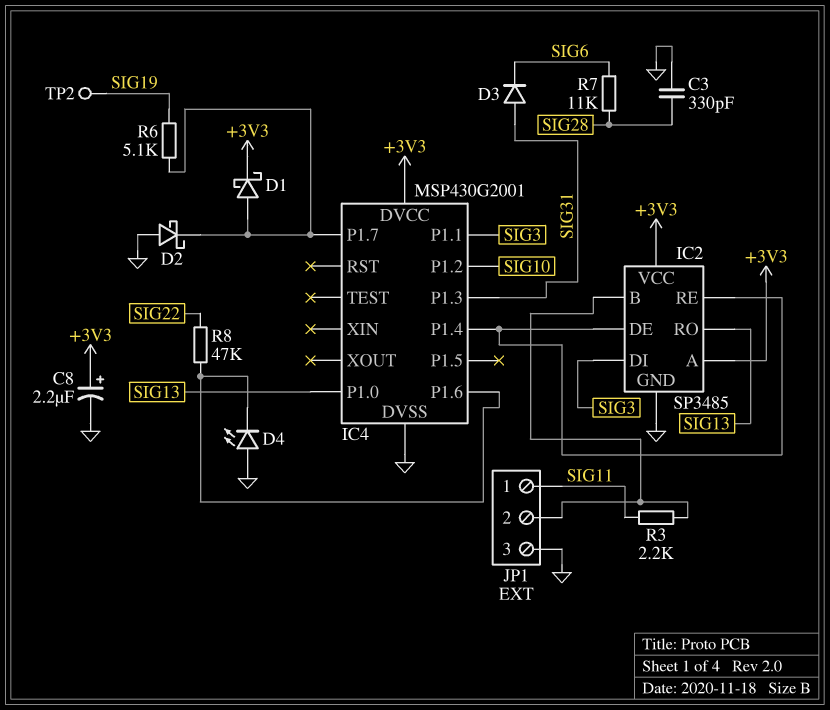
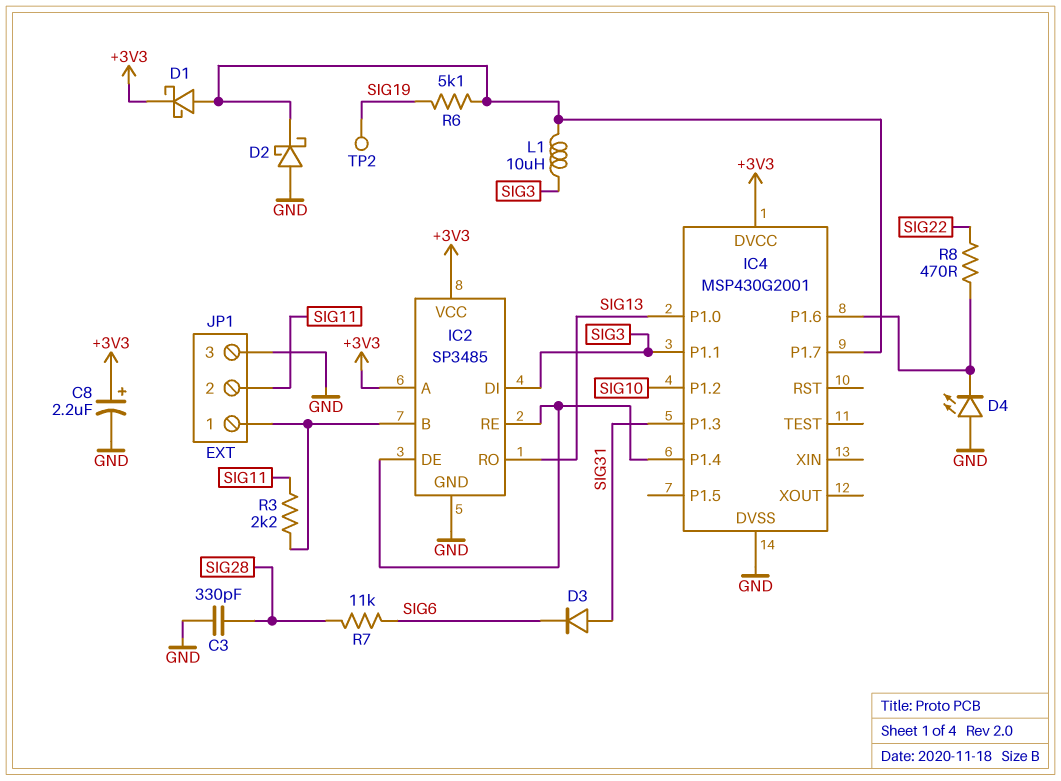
JP1 pin 1: SIG11 -> IC2/B
JP1 pin 2: IC2/B -> SIG11
L1: none -> 10uH (IC4/P1.7, SIG3)
R8: 47k (IC4/P1.6, SIG22) -> 470 (IC4/P1.6, SIG22)

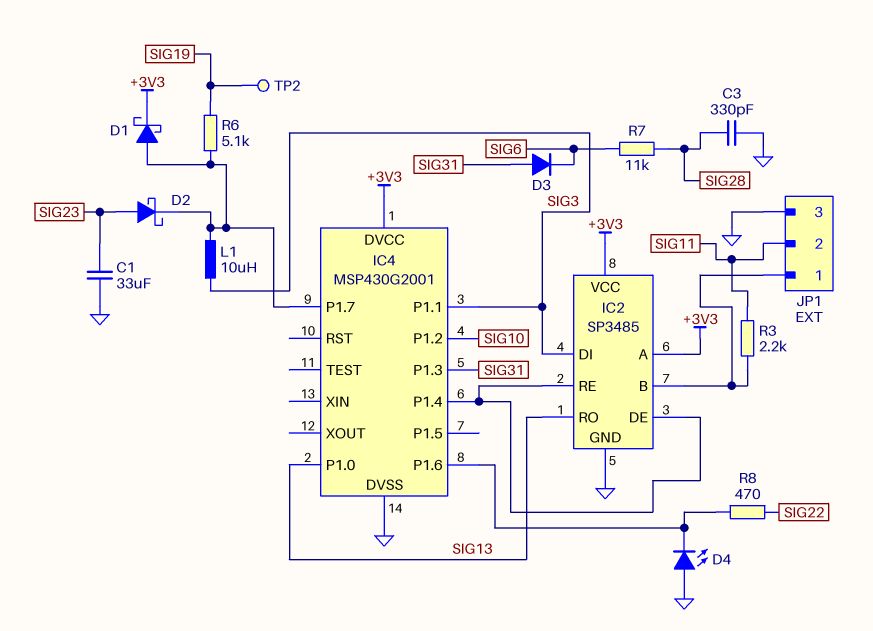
C1: none -> 33uF (GND, SIG23)
C8: 2.2uF (plus +3V3, minus GND) -> none
D2: schottky (A GND, K IC4/P1.7) -> schottky (A SIG23, K IC4/P1.7)

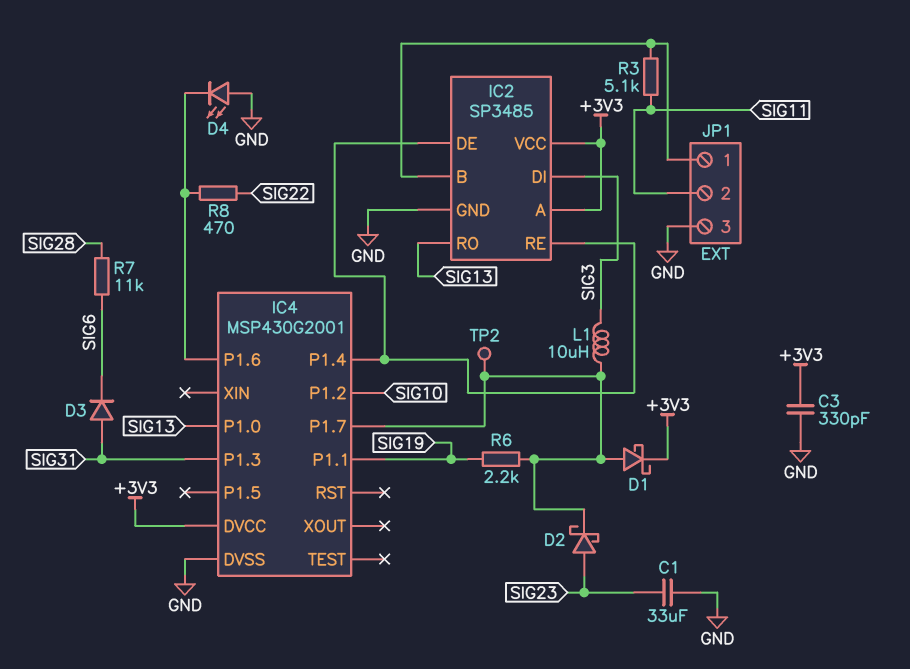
C3: 330pF (GND, SIG28) -> 330pF (+3V3, GND)
IC4 pin P1.1: SIG3 -> SIG19
R3: 2.2k (IC2/B, SIG11) -> 5.1k (IC2/B, SIG11)
R6: 5.1k (IC4/P1.7, SIG19) -> 2.2k (IC4/P1.7, SIG19)
TP2: test point (SIG19) -> test point (IC4/P1.7)

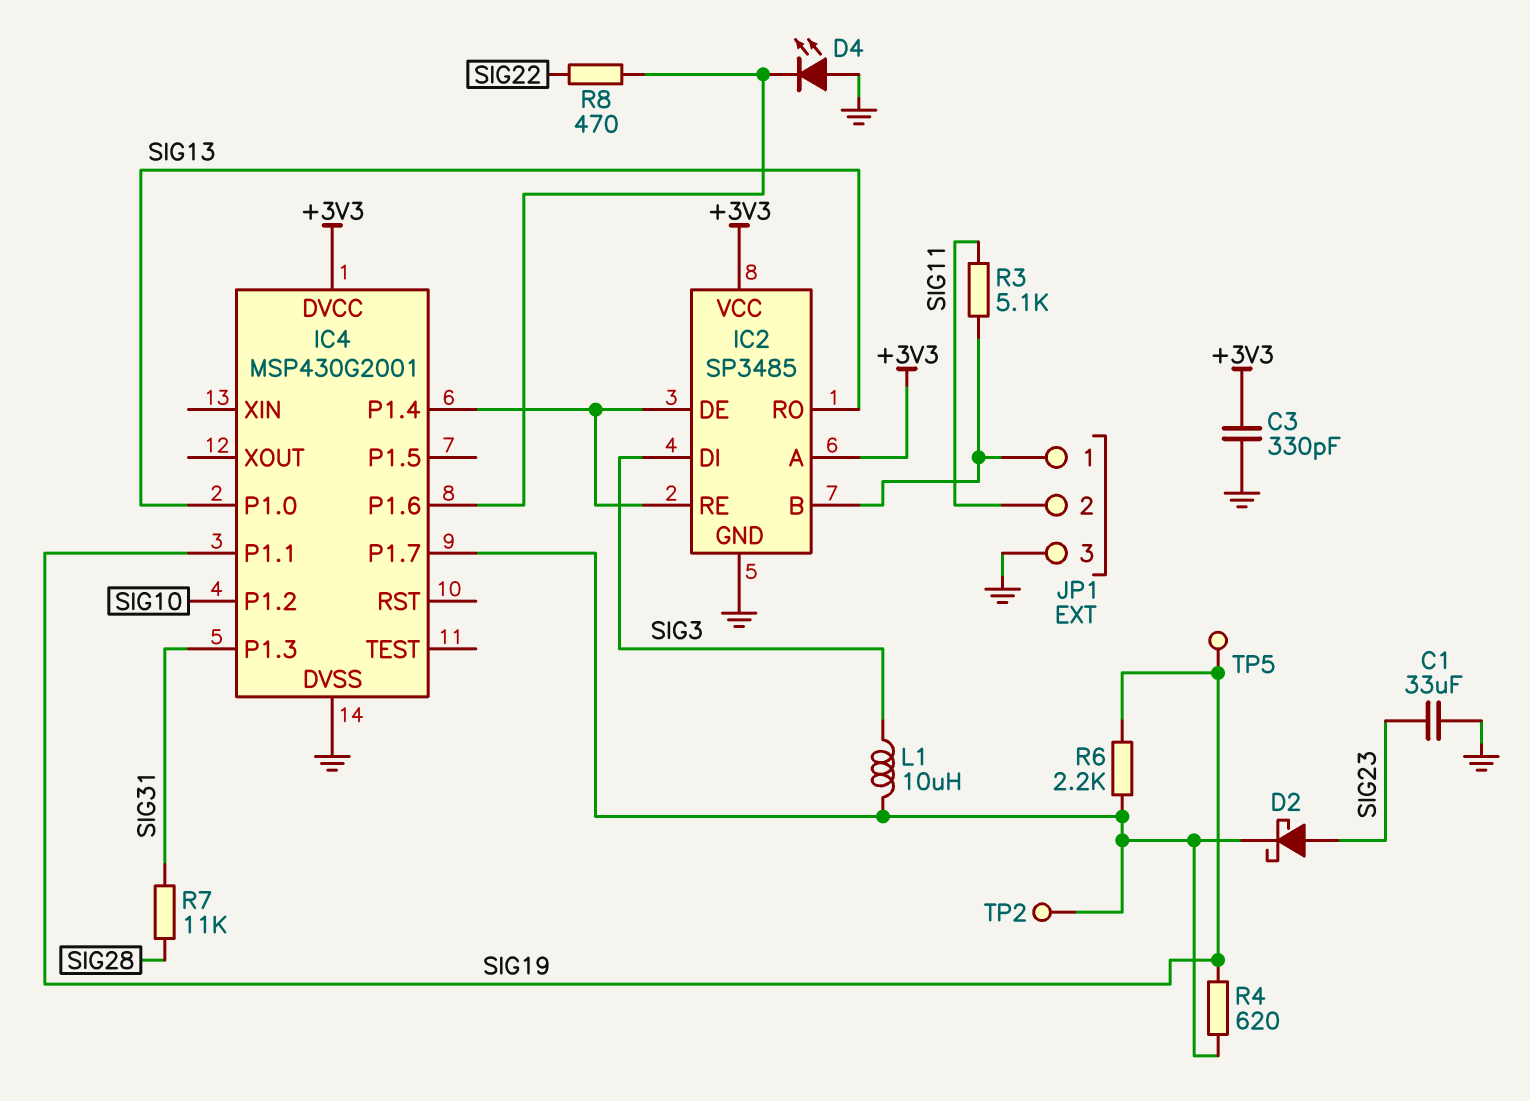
D1: schottky (A IC4/P1.7, K +3V3) -> none
D3: diode (A SIG31, K SIG6) -> none
R4: none -> 620 (IC4/P1.7, SIG19)
R7: 11k (SIG6, SIG28) -> 11k (SIG28, SIG31)
TP5: none -> test point (SIG19)

